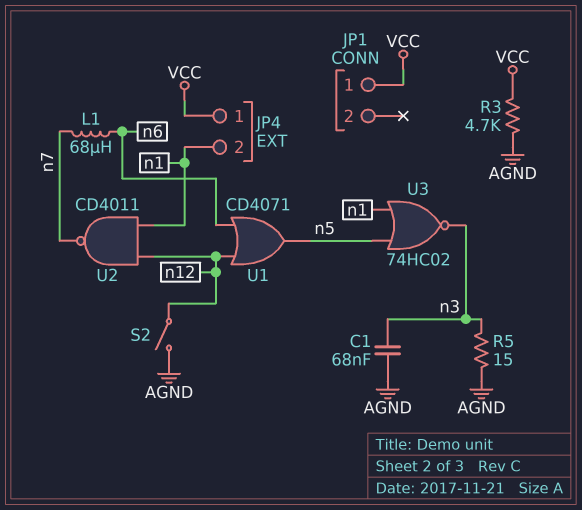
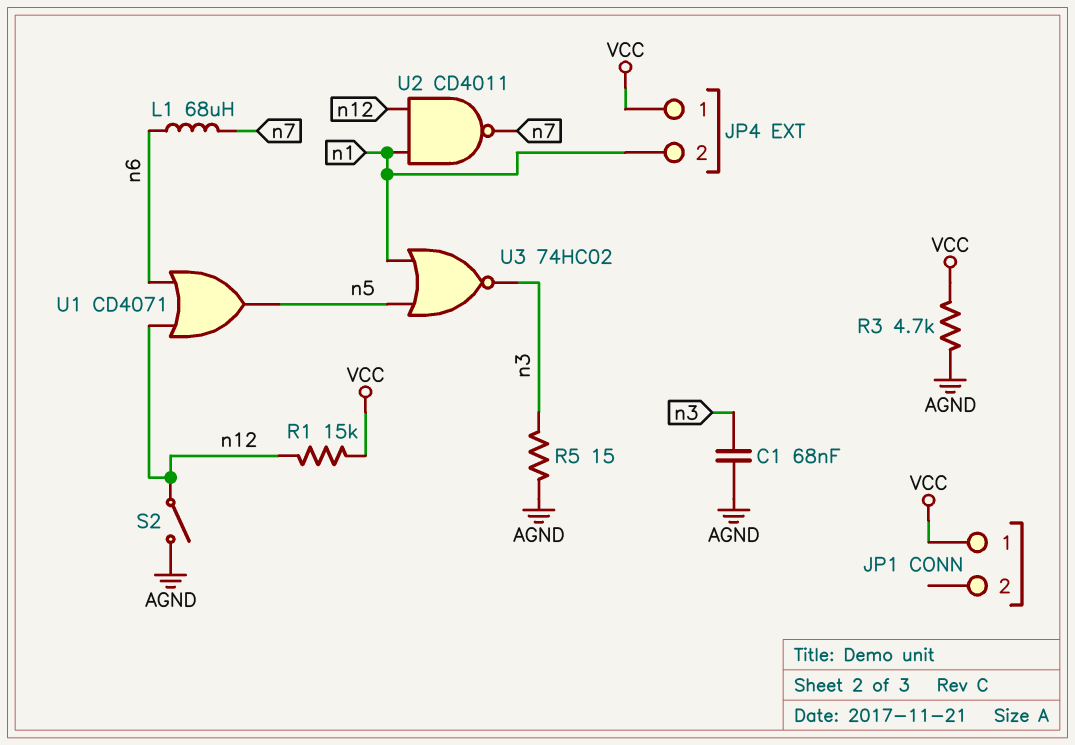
R1: none -> 15k (VCC, n12)

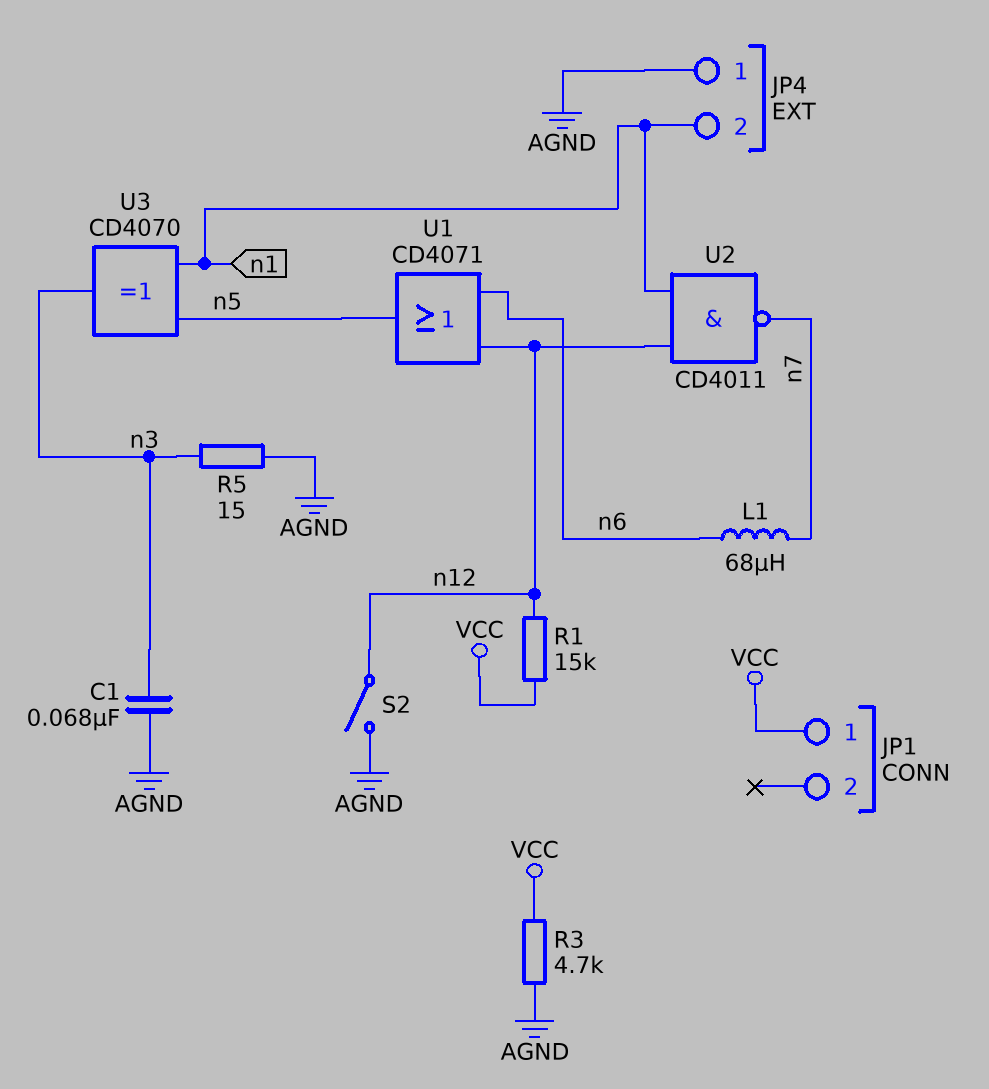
JP4 pin 1: VCC -> AGND
U3: NOR 74HC02 (in n1, in n5, out n3) -> XOR CD4070 (in n1, in n5, out n3)

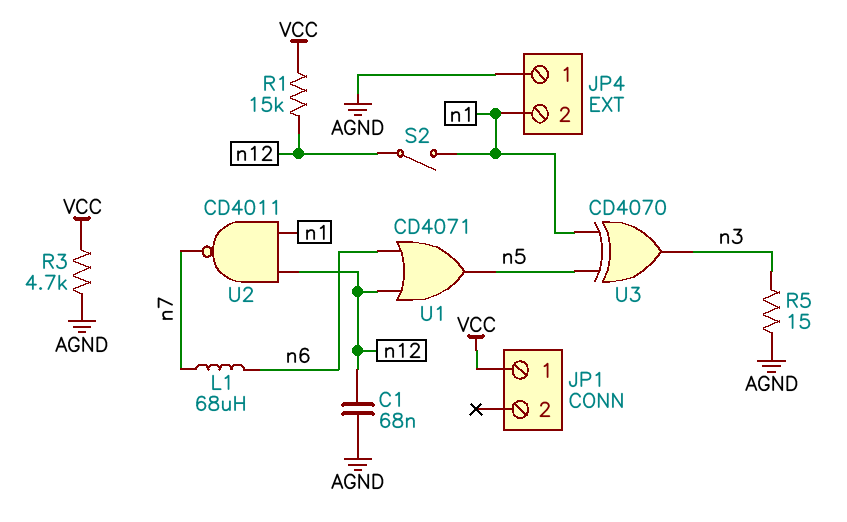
C1: 68nF (AGND, n3) -> 68nF (AGND, n12)
S2: switch (AGND, n12) -> switch (n1, n12)

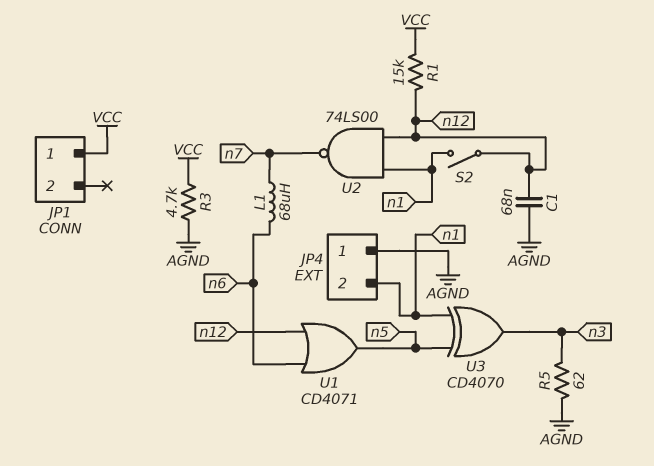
R5: 15 (AGND, n3) -> 62 (AGND, n3)
U2: NAND CD4011 (in n1, in n12, out n7) -> NAND 74LS00 (in n1, in n12, out n7)

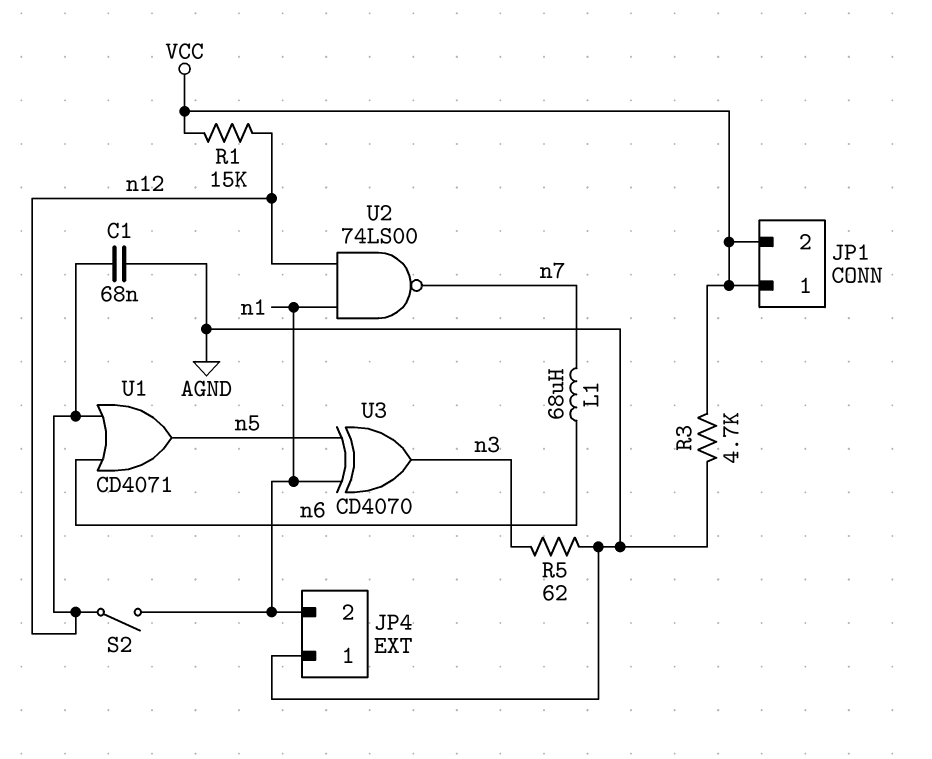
JP1 pin 2: none -> VCC

